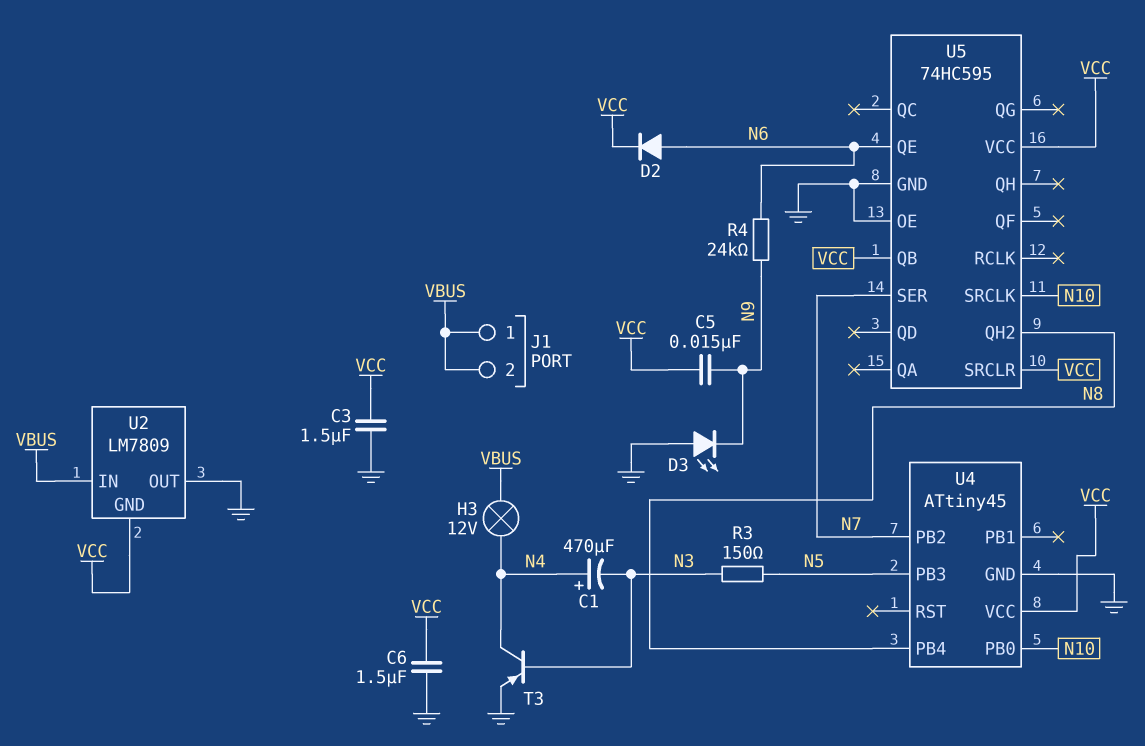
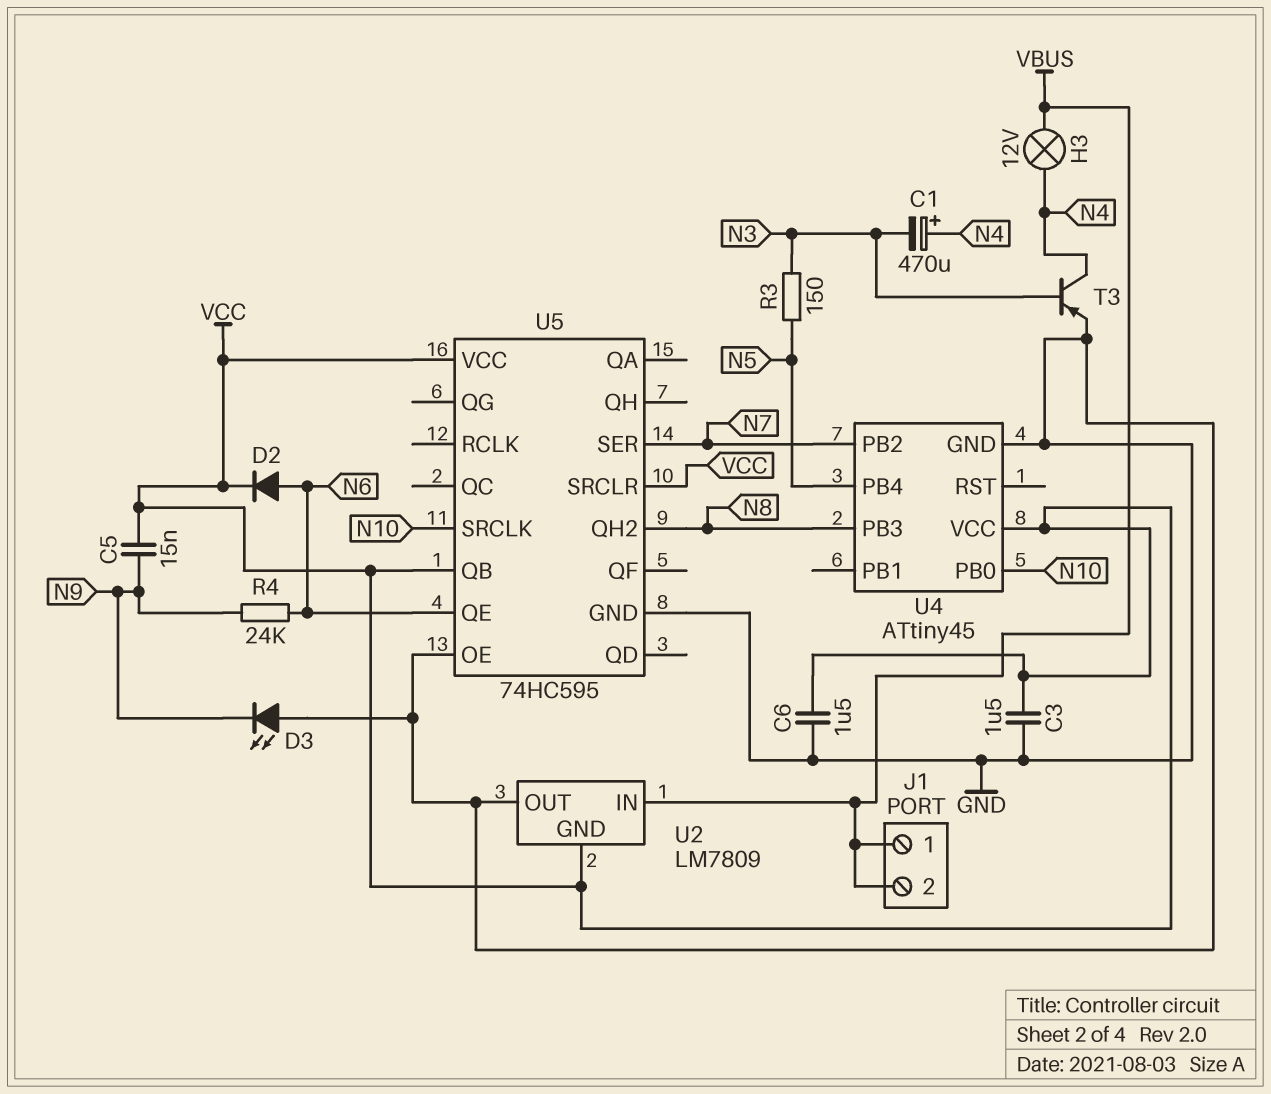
U4 pin PB3: N5 -> N8
U4 pin PB4: N8 -> N5

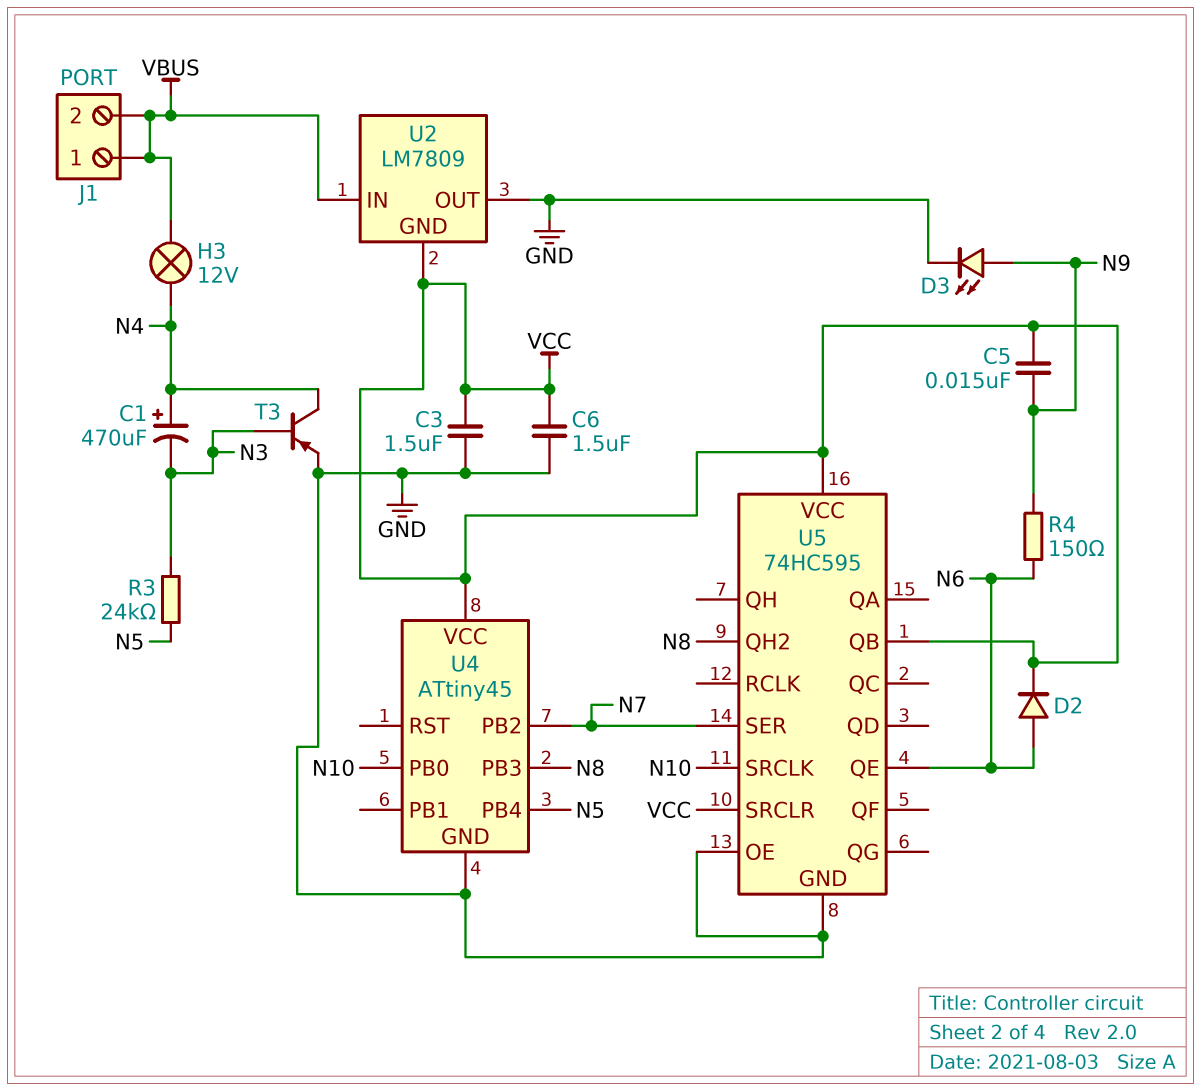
D3: LED (A GND, K N9) -> LED (A N9, K GND)
R3: 150 (N3, N5) -> 24k (N3, N5)
R4: 24k (N6, N9) -> 150 (N6, N9)

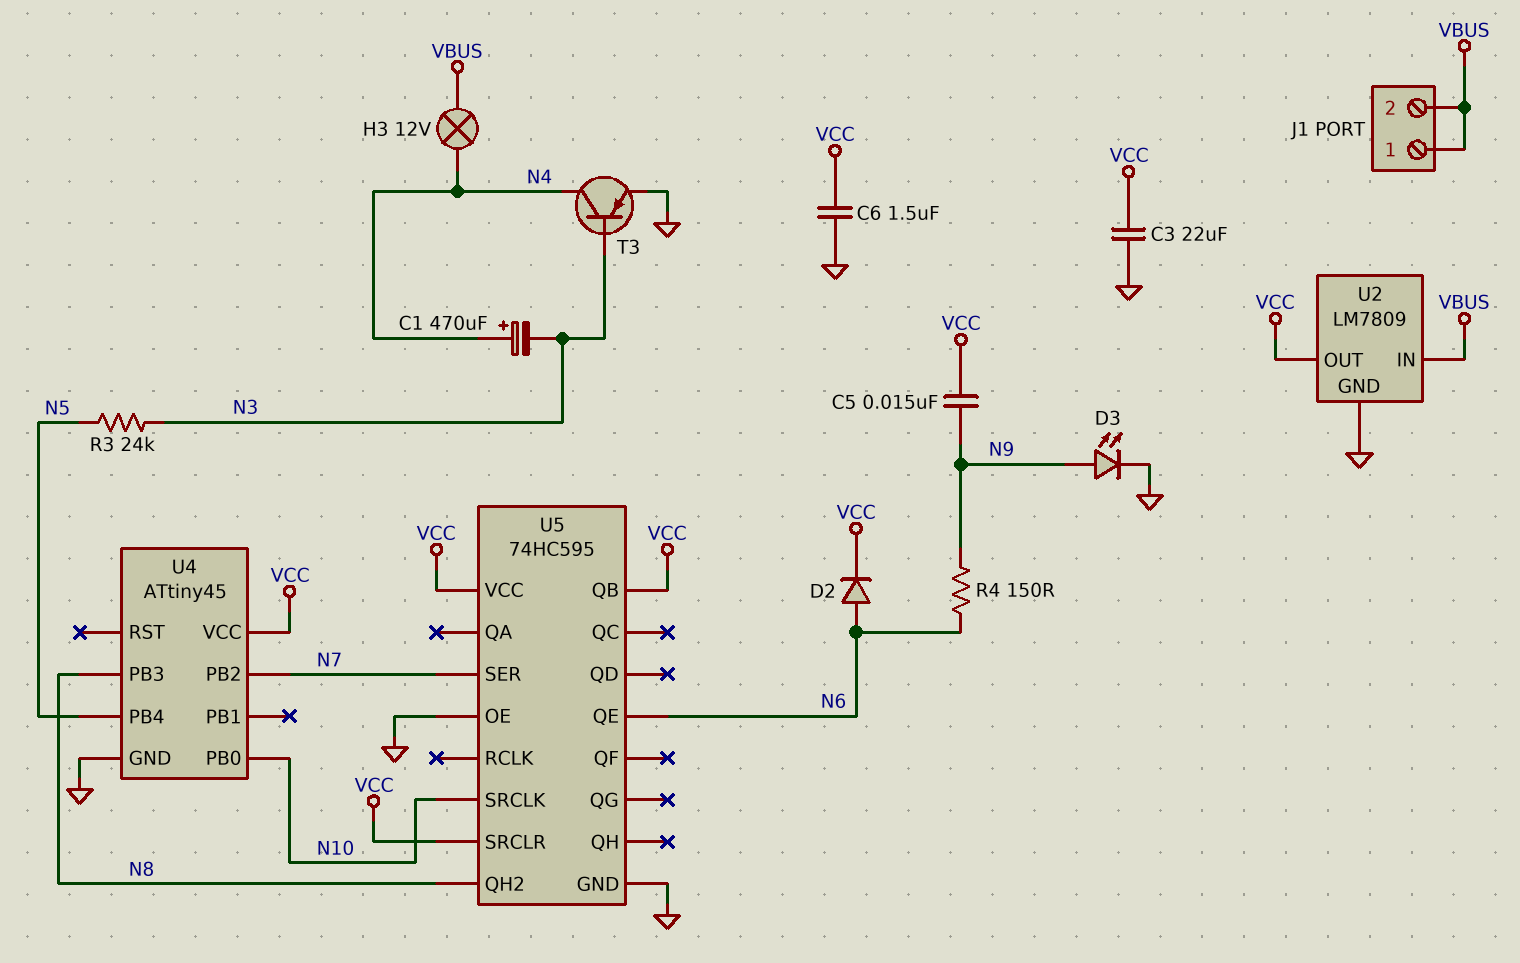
C3: 1.5uF (GND, VCC) -> 22uF (GND, VCC)
U2 pin GND: VCC -> GND
U2 pin OUT: GND -> VCC

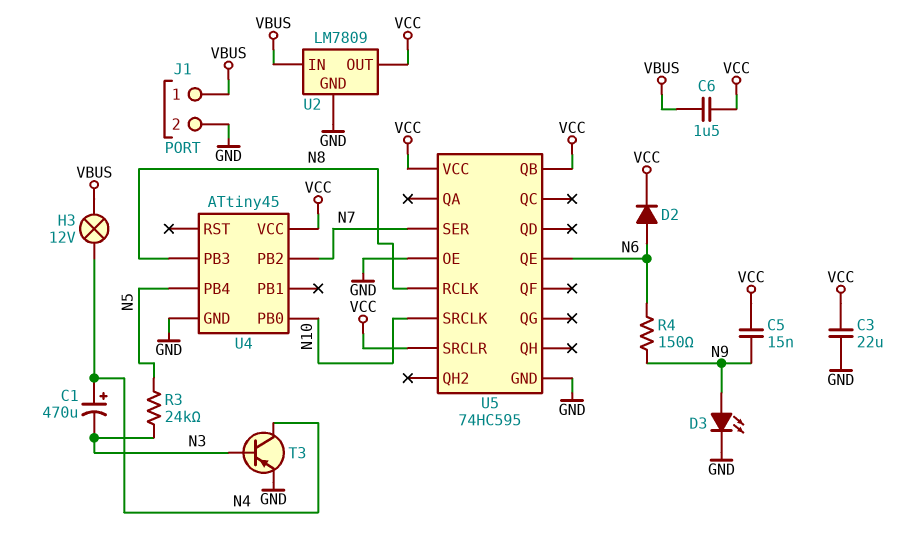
C6: 1.5uF (GND, VCC) -> 1.5uF (VBUS, VCC)
J1 pin 2: VBUS -> GND
U5 pin QH2: N8 -> none
U5 pin RCLK: none -> N8

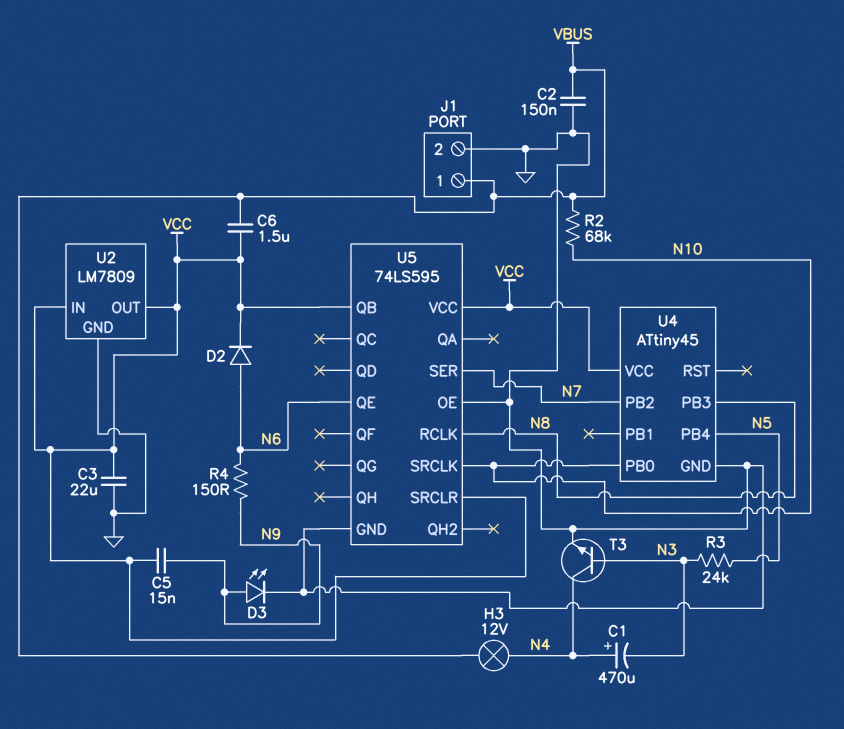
C2: none -> 150nF (GND, VBUS)
R2: none -> 68k (N10, VBUS)
T3: PNP (B N3, C N4, E GND) -> NPN (B N3, C N4, E GND)
U2 pin IN: VBUS -> VCC
U5: 74HC595 -> 74LS595

